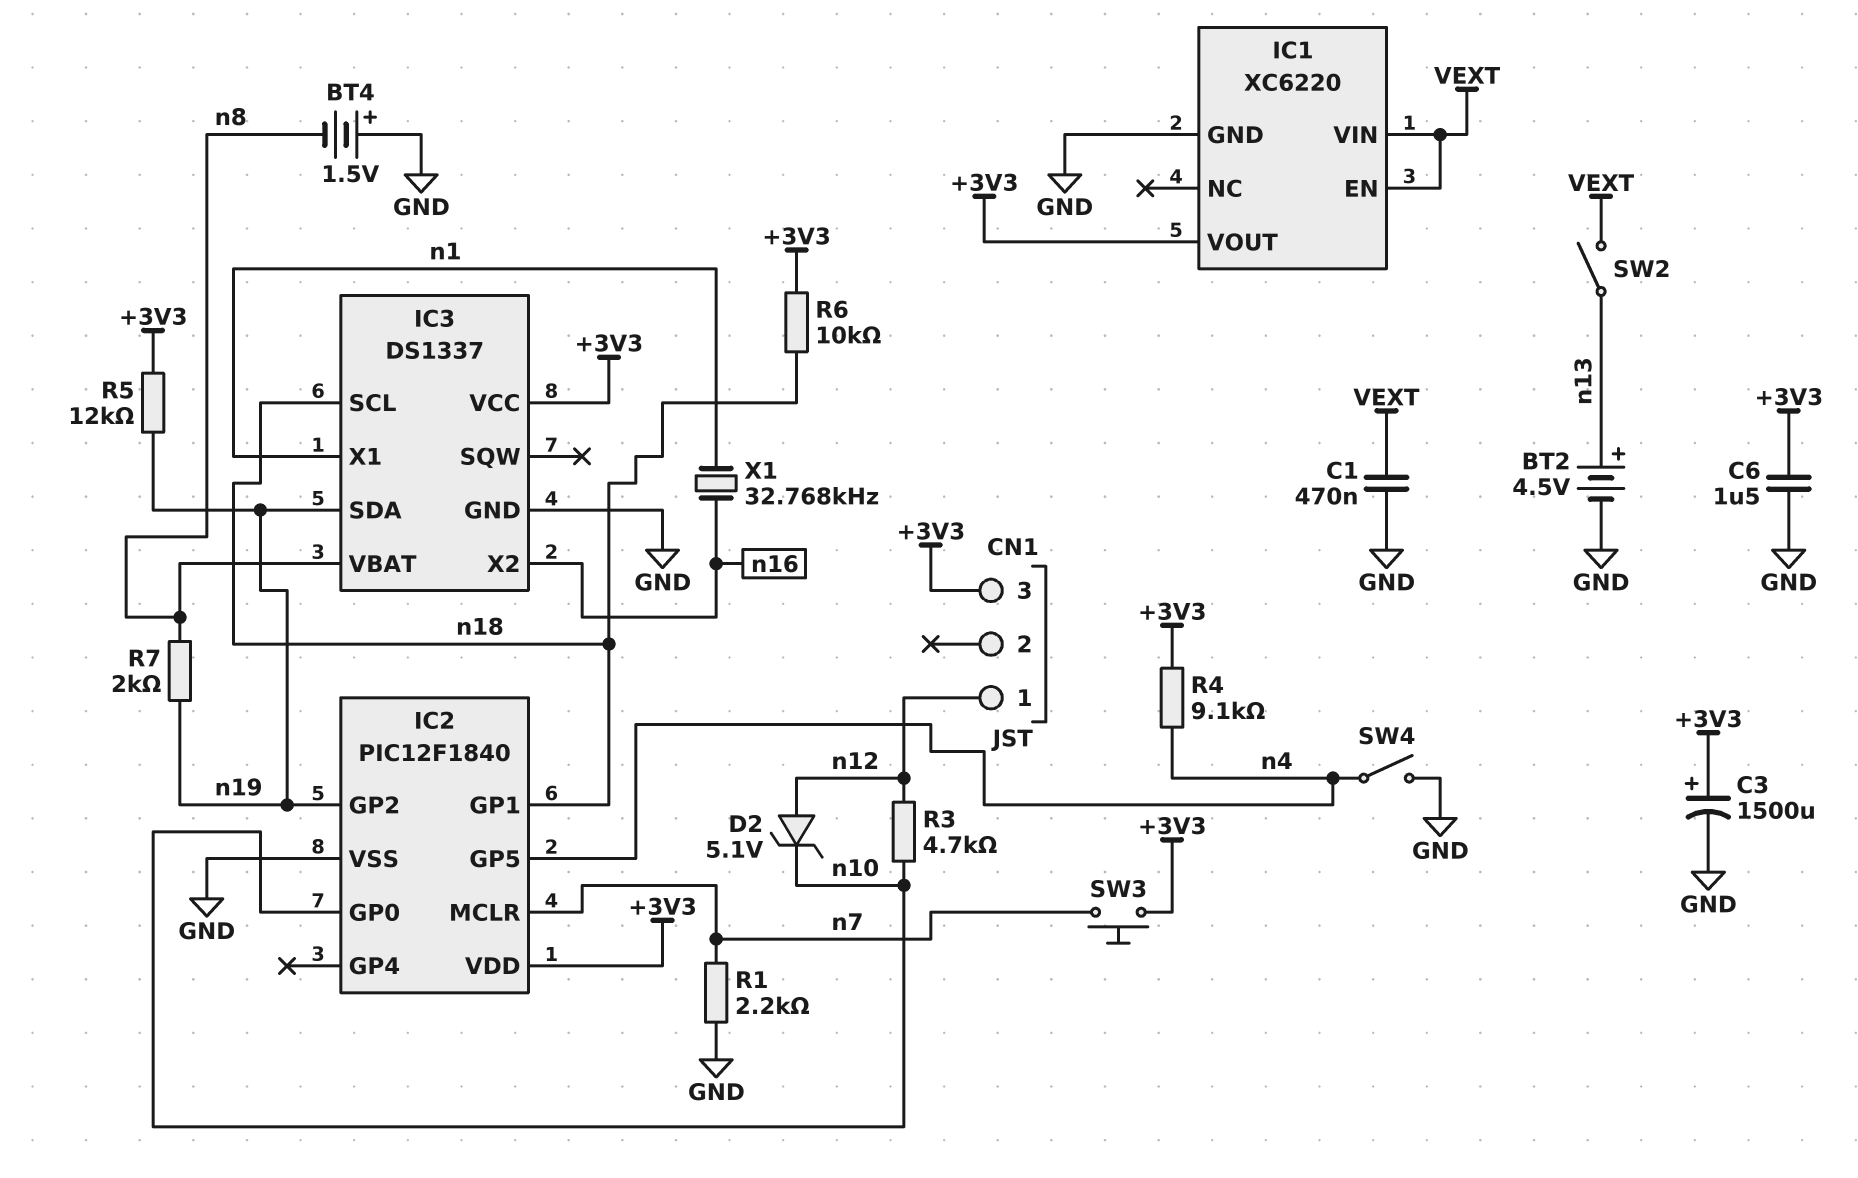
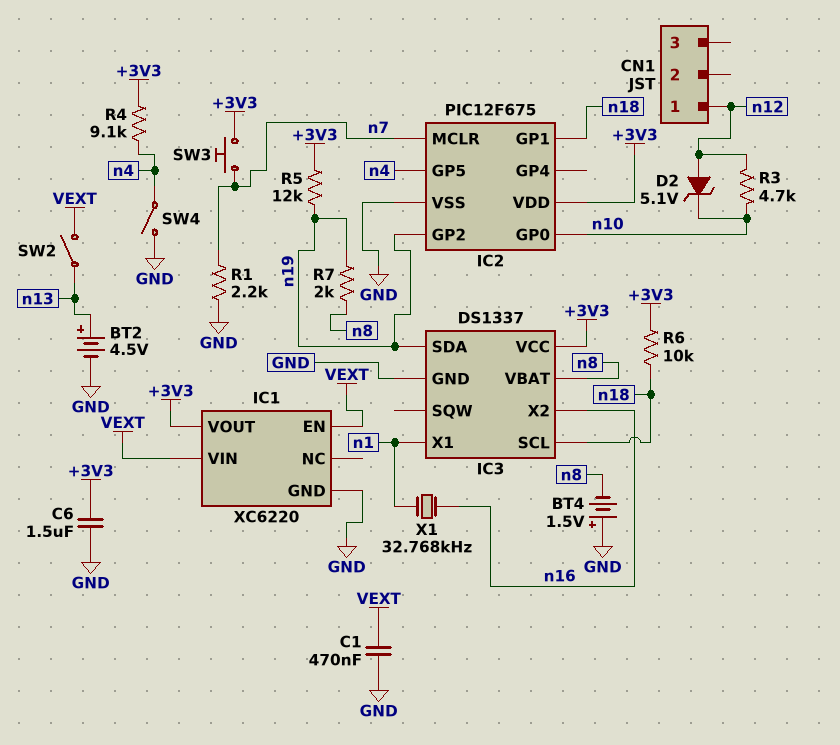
C3: 1500uF (plus +3V3, minus GND) -> none
CN1 pin 3: +3V3 -> none
IC2: PIC12F1840 -> PIC12F675

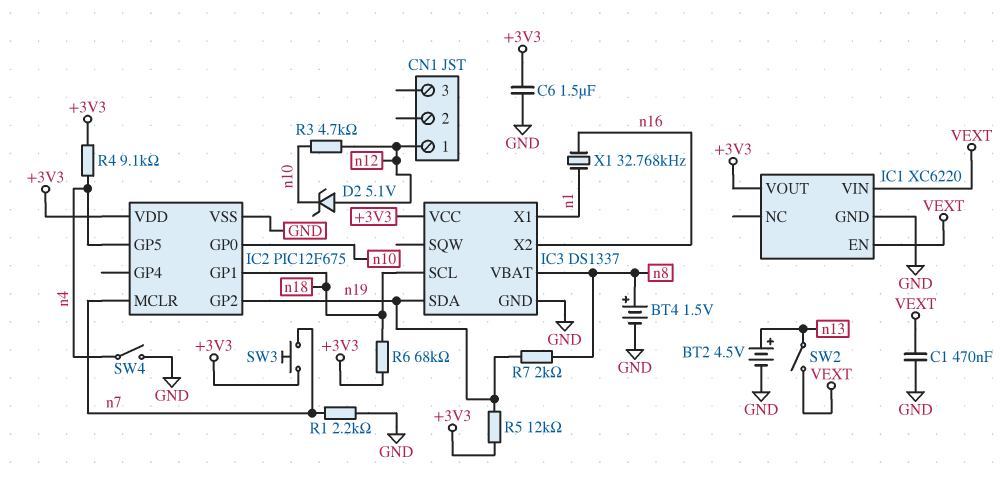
BT4: 1.5V (plus GND, minus n8) -> 1.5V (plus n8, minus GND)
R6: 10k (+3V3, n18) -> 68k (+3V3, n18)

